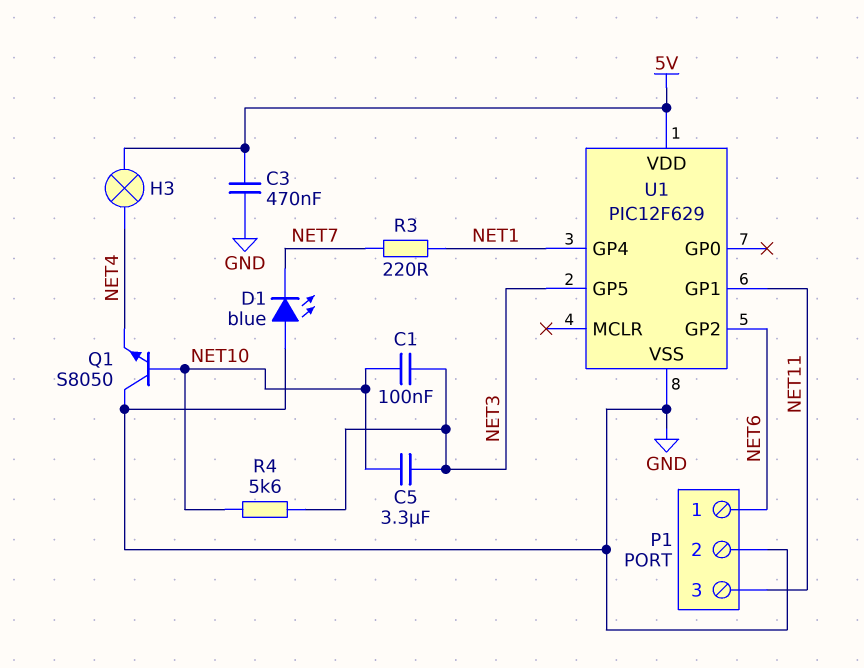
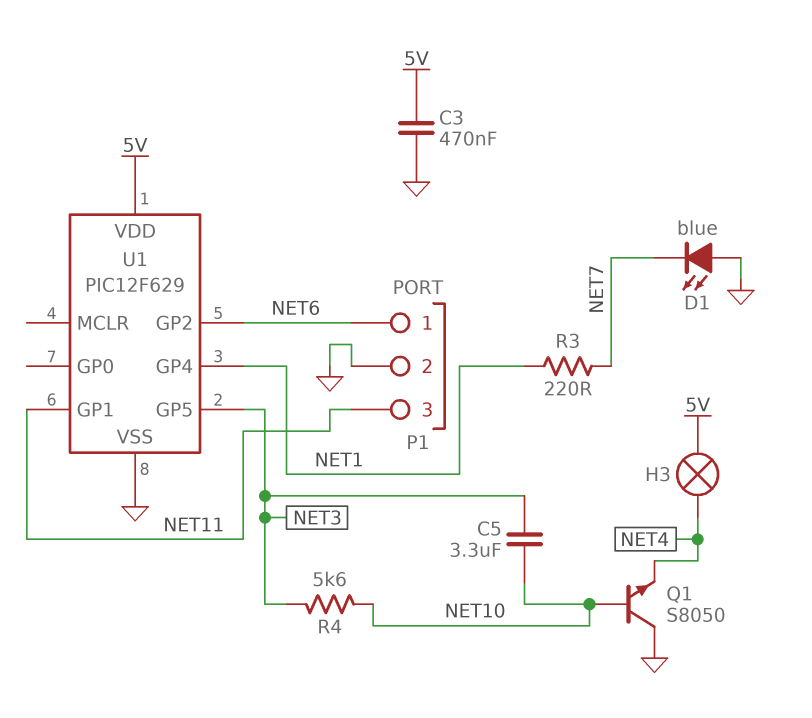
C1: 100nF (NET3, NET10) -> none

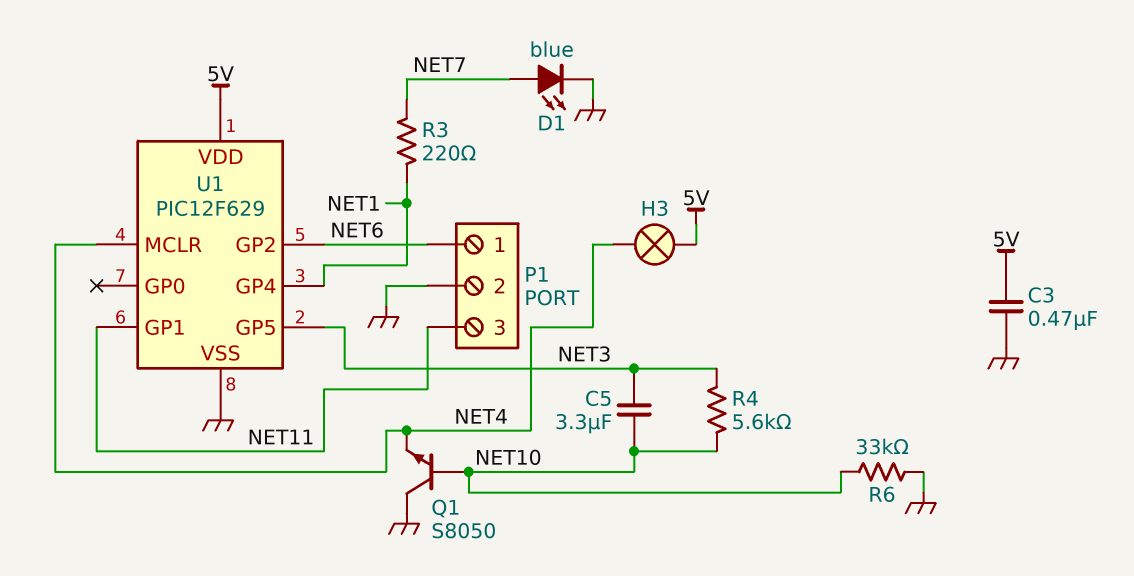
D1: LED blue (A GND, K NET7) -> LED blue (A NET7, K GND)
R6: none -> 33k (GND, NET10)
U1 pin MCLR: none -> NET4

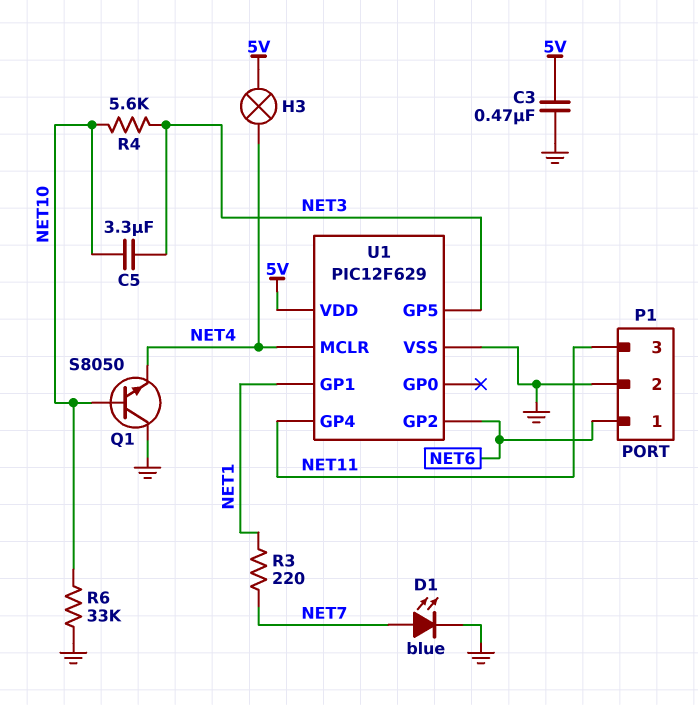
U1 pin GP1: NET11 -> NET1
U1 pin GP4: NET1 -> NET11

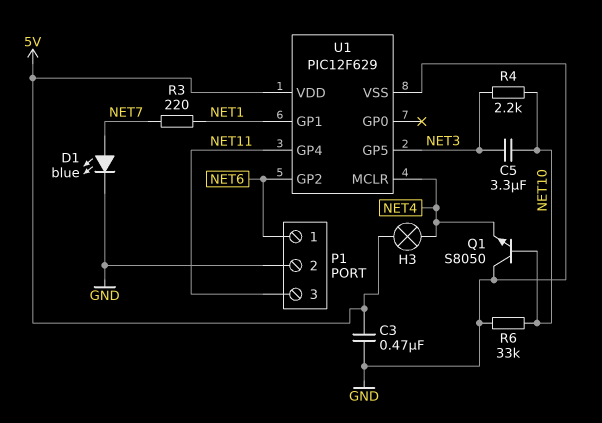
R4: 5.6k (NET3, NET10) -> 2.2k (NET3, NET10)

